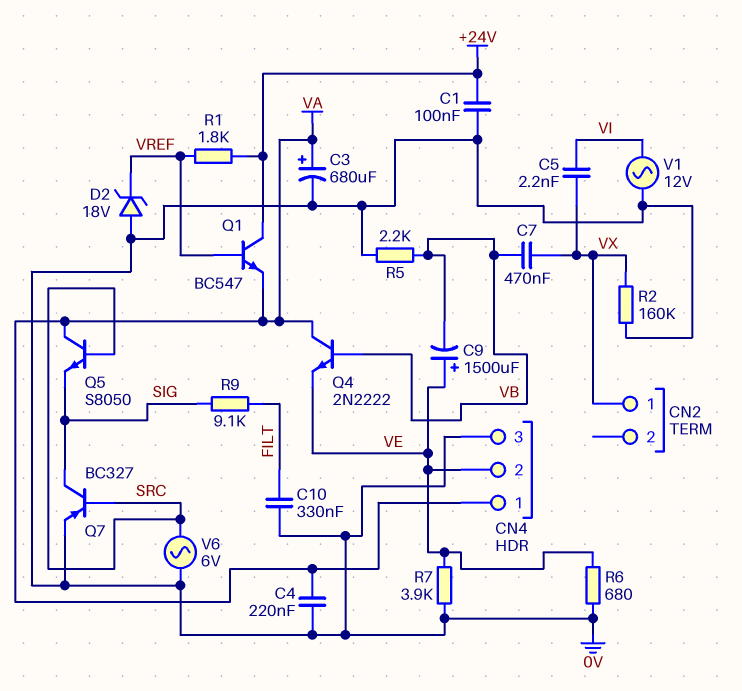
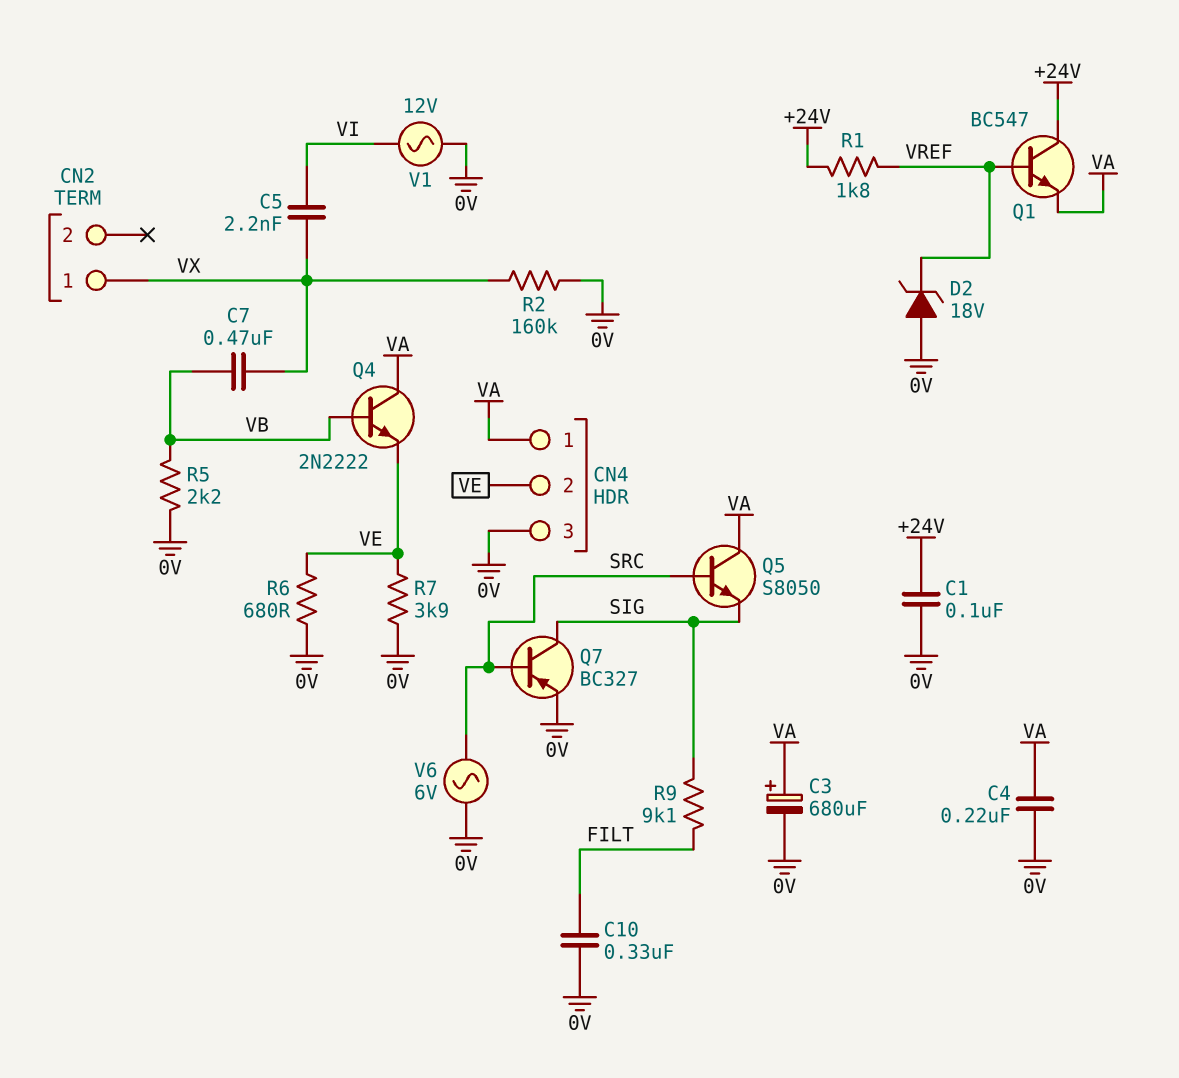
C9: 1500uF (plus VE, minus VB) -> none

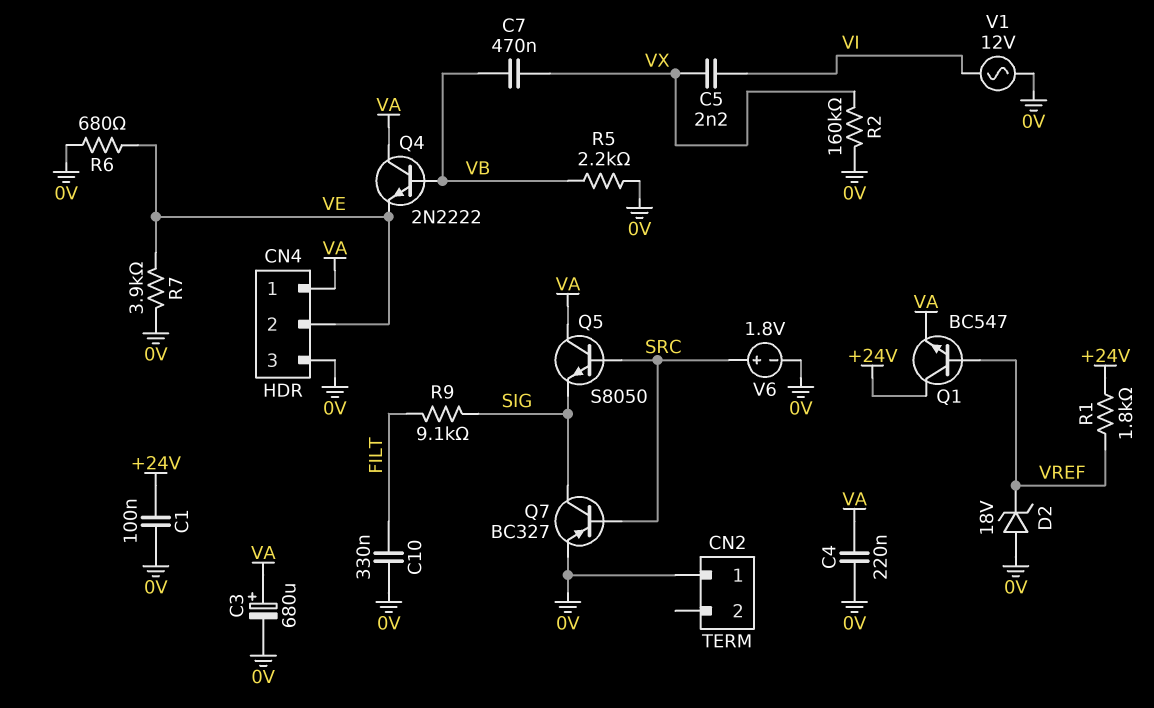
CN2 pin 1: VX -> 0V
V6: AC 6V (0V, SRC) -> 1.8V (plus SRC, minus 0V)

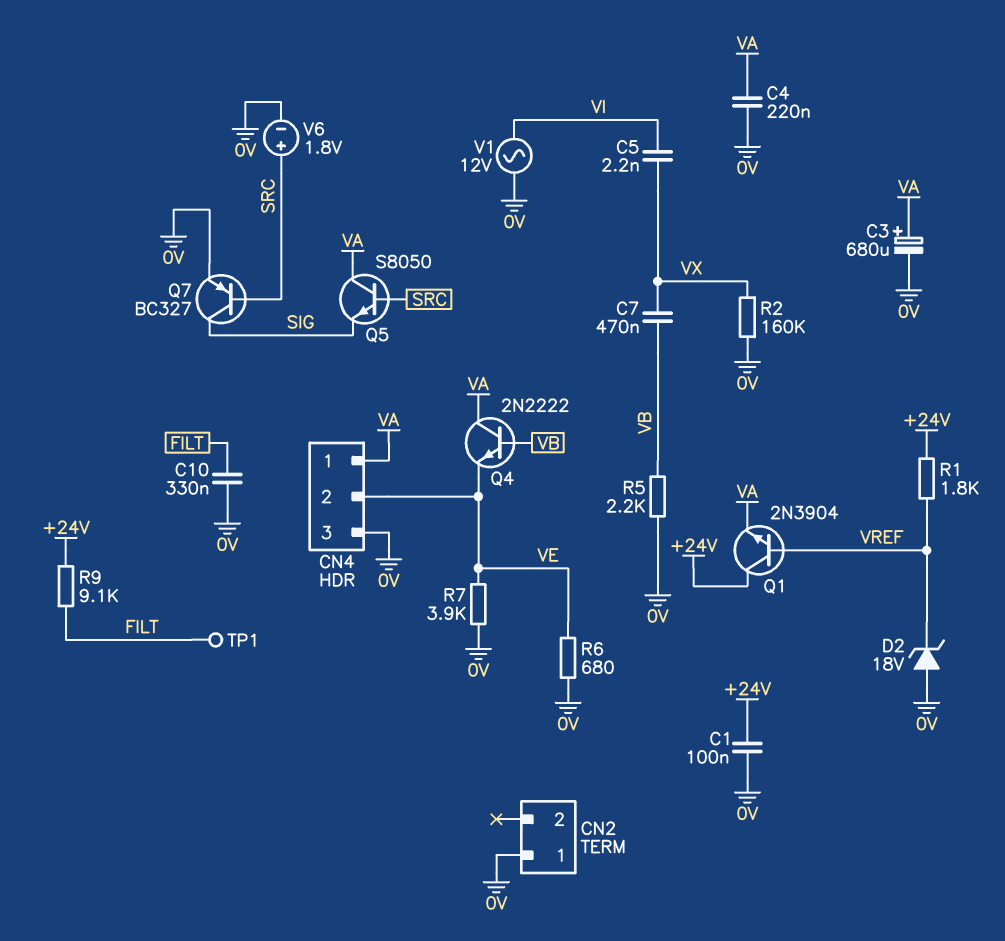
Q1: NPN BC547 (B VREF, C +24V, E VA) -> NPN 2N3904 (B VREF, C +24V, E VA)
R9: 9.1k (FILT, SIG) -> 9.1k (+24V, FILT)
TP1: none -> test point (FILT)

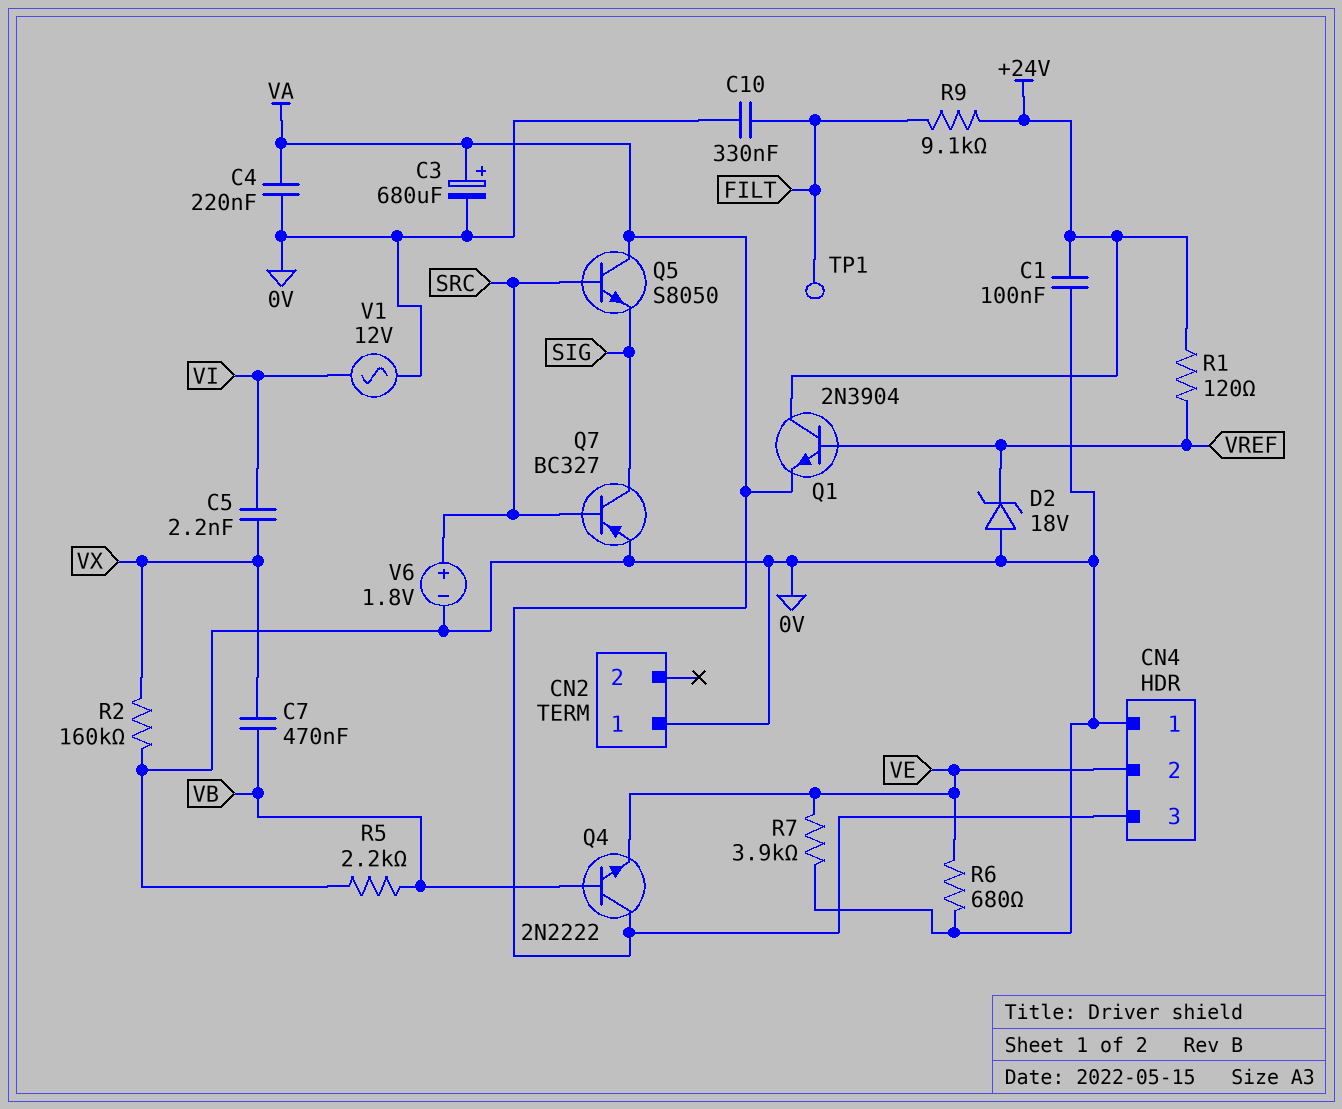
CN4 pin 1: VA -> 0V
CN4 pin 3: 0V -> VA
R1: 1.8k (+24V, VREF) -> 120 (+24V, VREF)

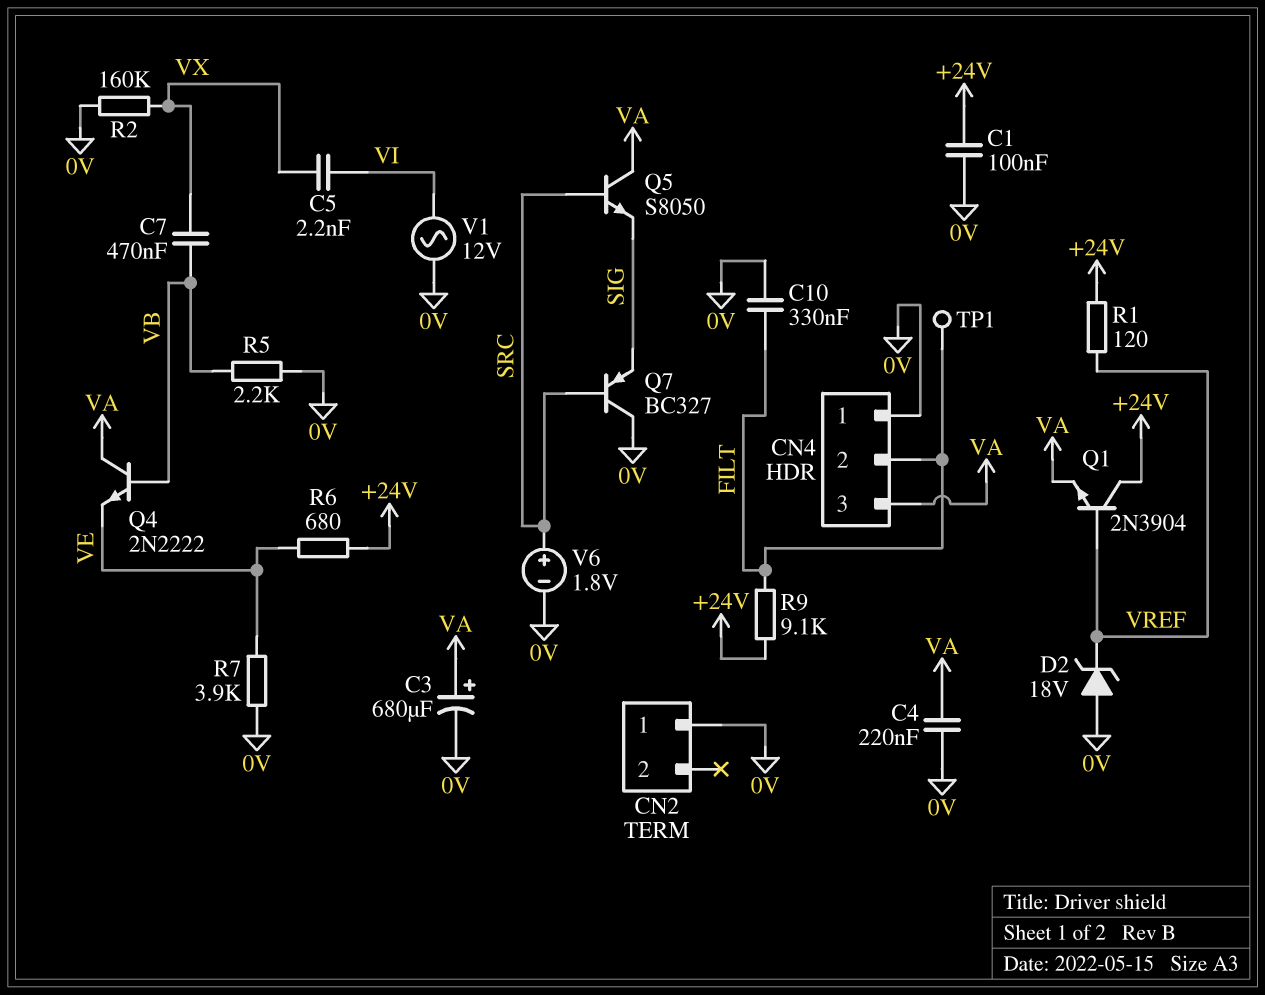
CN4 pin 2: VE -> FILT
Q7: PNP BC327 (B SRC, C SIG, E 0V) -> PNP BC327 (B SRC, C 0V, E SIG)
R6: 680 (0V, VE) -> 680 (+24V, VE)

